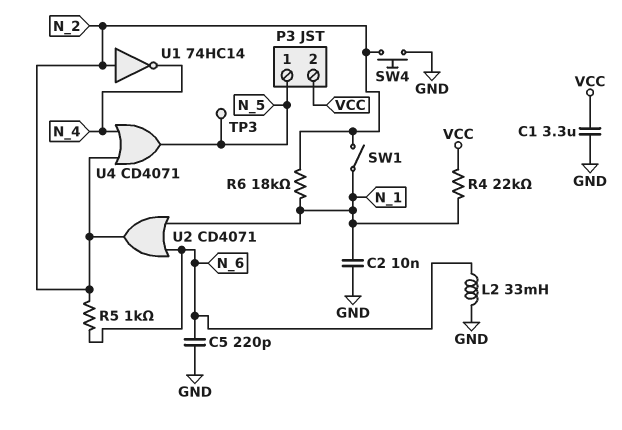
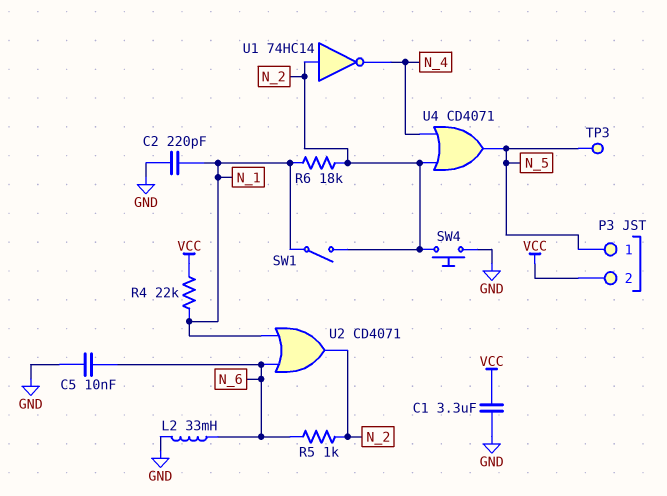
C2: 10nF (GND, N_1) -> 220pF (GND, N_1)
C5: 220pF (GND, N_6) -> 10nF (GND, N_6)

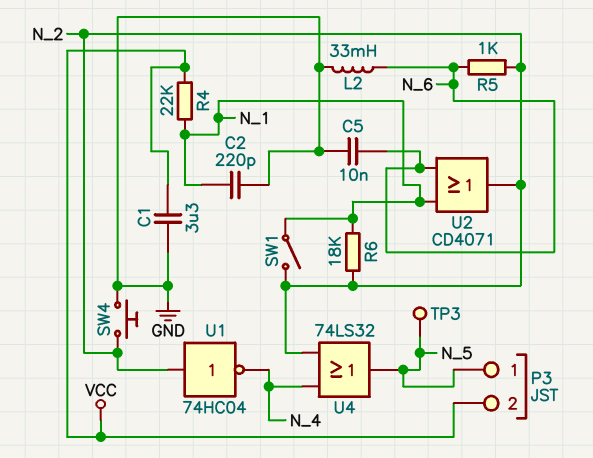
U1: NOT 74HC14 (in N_2, out N_4) -> NOT 74HC04 (in N_2, out N_4)
U4: OR CD4071 (in N_2, in N_4, out N_5) -> OR 74LS32 (in N_2, in N_4, out N_5)

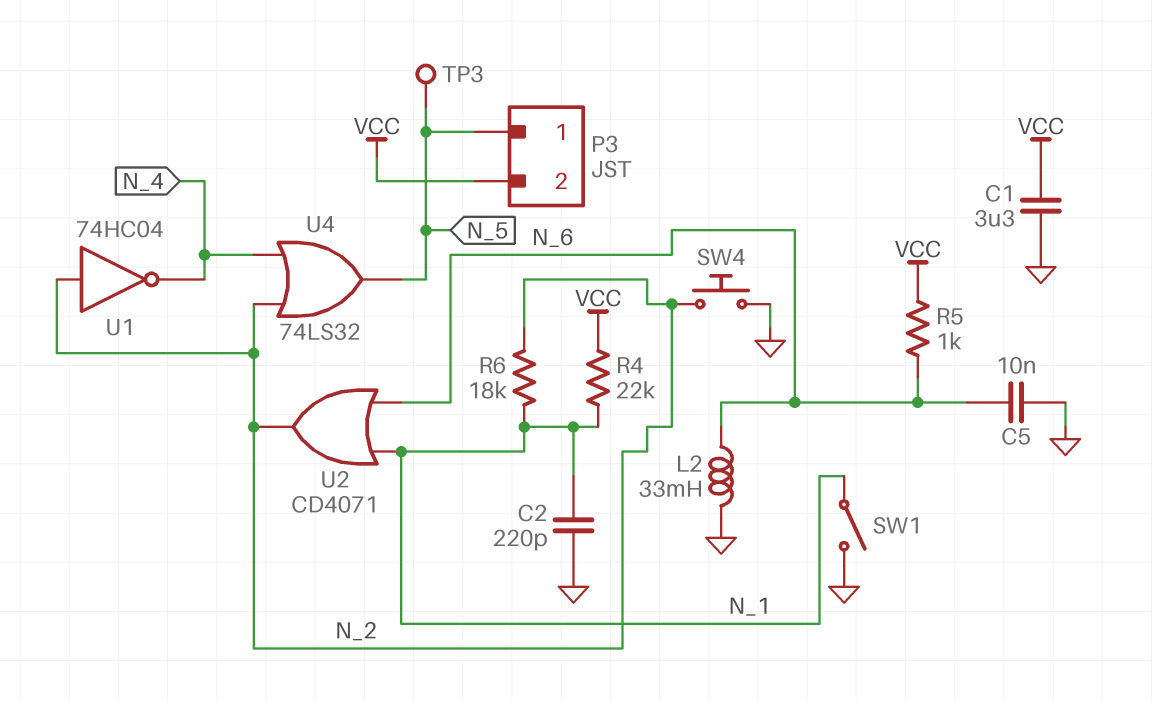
R5: 1k (N_2, N_6) -> 1k (N_6, VCC)
SW1: switch (N_1, N_2) -> switch (GND, N_1)

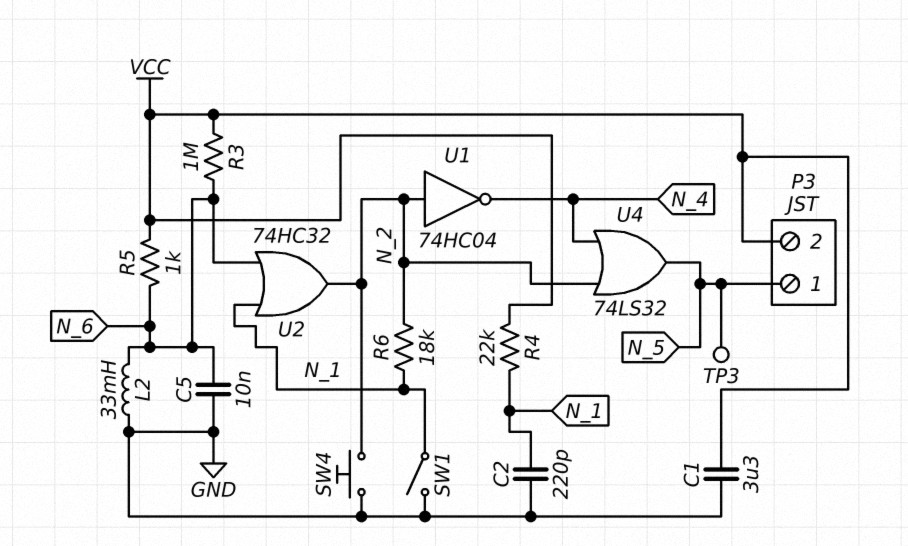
R3: none -> 1M (N_6, VCC)
U2: OR CD4071 (in N_1, in N_6, out N_2) -> OR 74HC32 (in N_1, in N_6, out N_2)

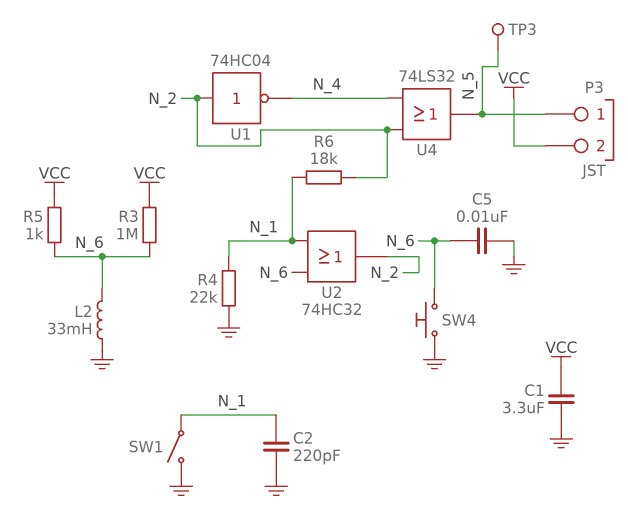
R4: 22k (N_1, VCC) -> 22k (GND, N_1)
SW4: button (GND, N_2) -> button (GND, N_6)

